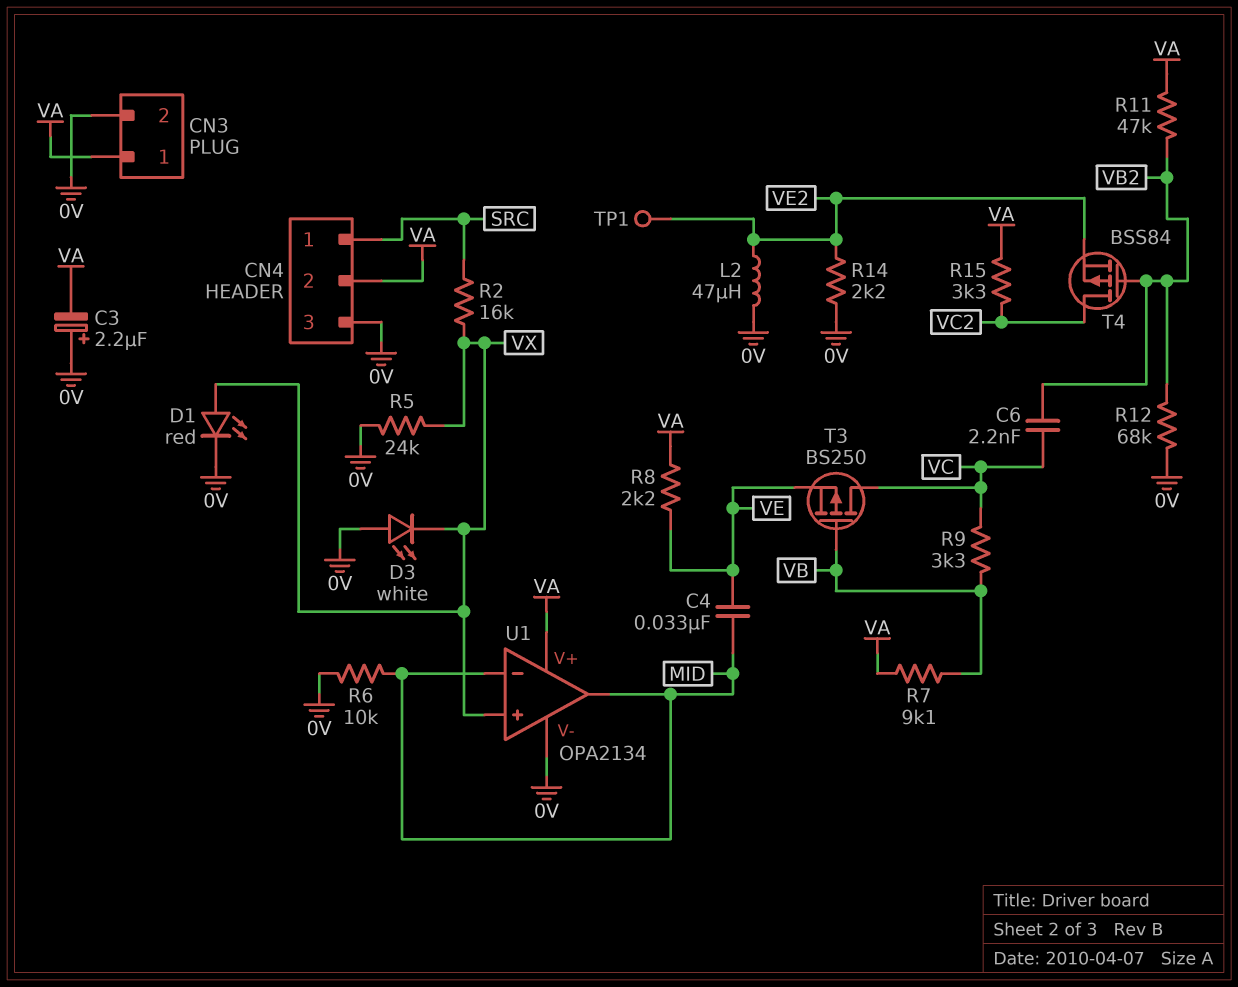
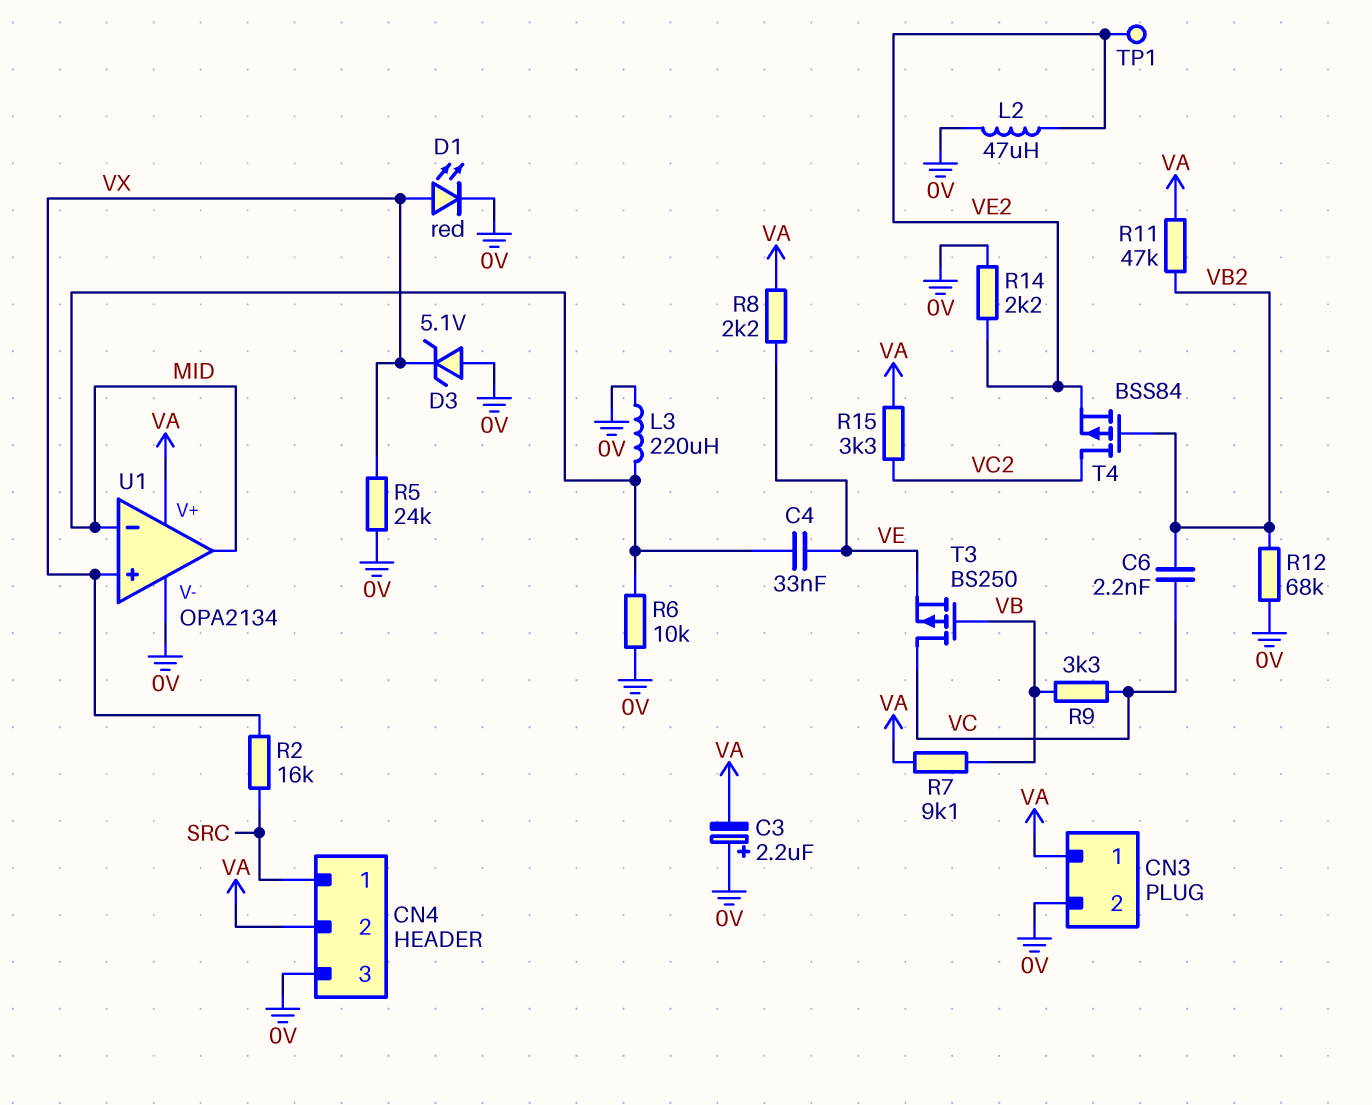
D3: LED white (A 0V, K VX) -> zener 5.1V (A 0V, K VX)
L3: none -> 220uH (0V, MID)

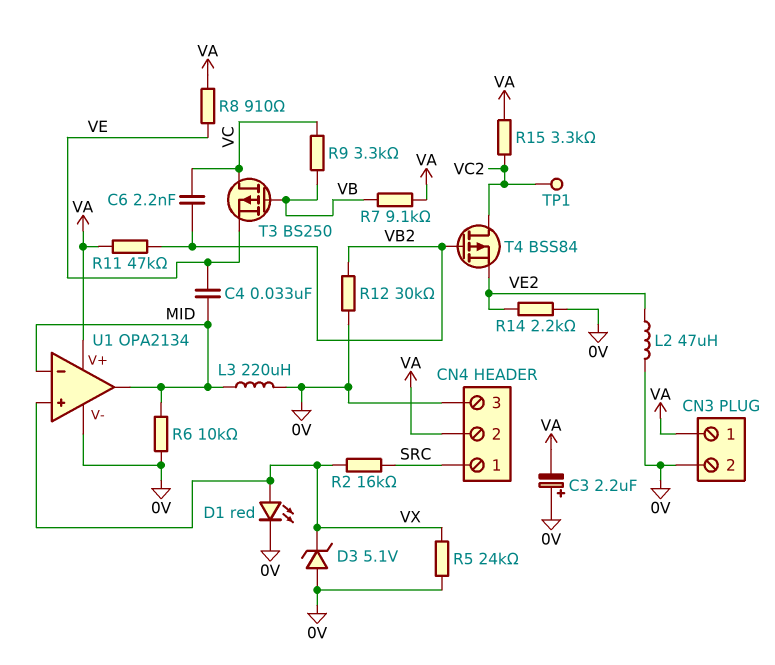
R8: 2.2k (VA, VE) -> 910 (VA, VE)
R12: 68k (0V, VB2) -> 30k (0V, VB2)
TP1: test point (VE2) -> test point (VC2)

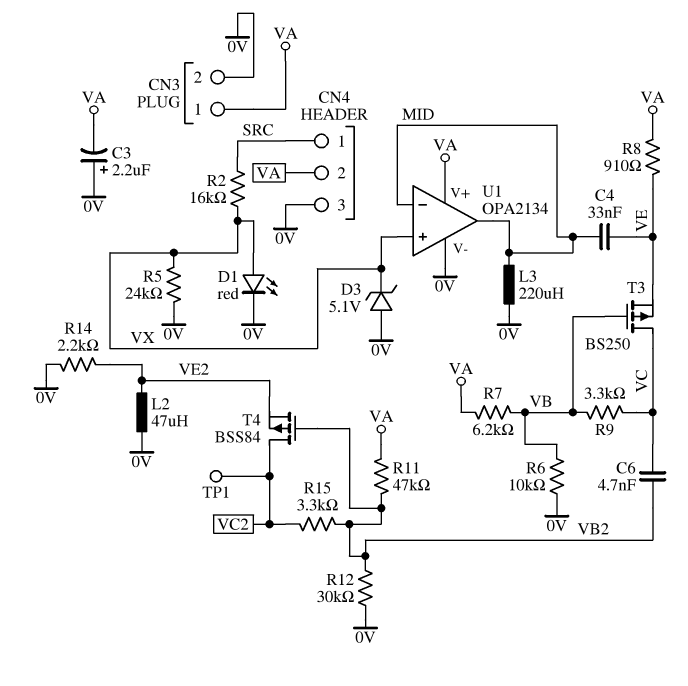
C6: 2.2nF (VB2, VC) -> 4.7nF (VB2, VC)
R6: 10k (0V, MID) -> 10k (0V, VB)
R7: 9.1k (VA, VB) -> 6.2k (VA, VB)
R15: 3.3k (VA, VC2) -> 3.3k (VB2, VC2)

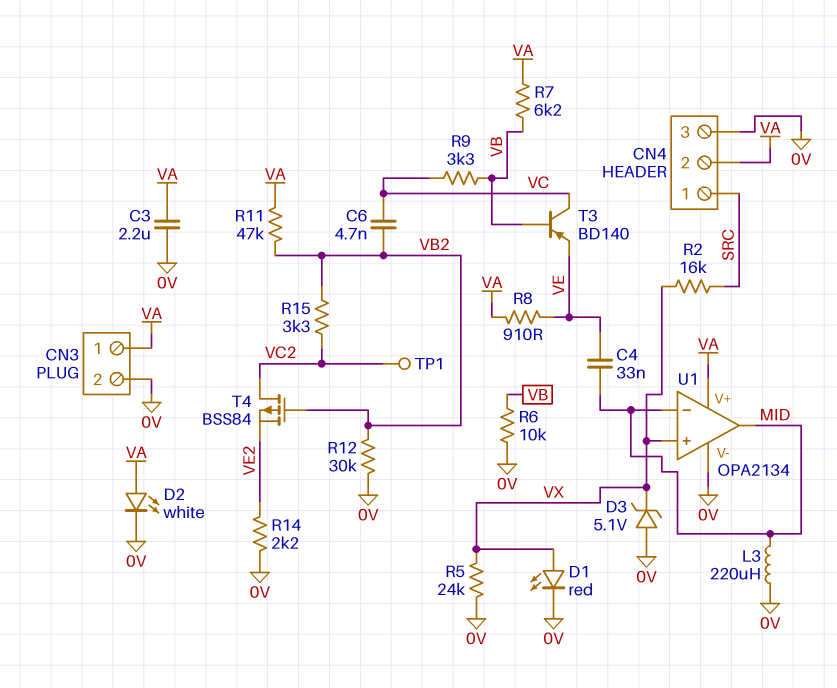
C3: 2.2uF (plus 0V, minus VA) -> 2.2uF (0V, VA)
D2: none -> LED white (A VA, K 0V)
L2: 47uH (0V, VE2) -> none
T3: PMOS BS250 (G VB, D VC, S VE) -> PNP BD140 (B VB, C VC, E VE)

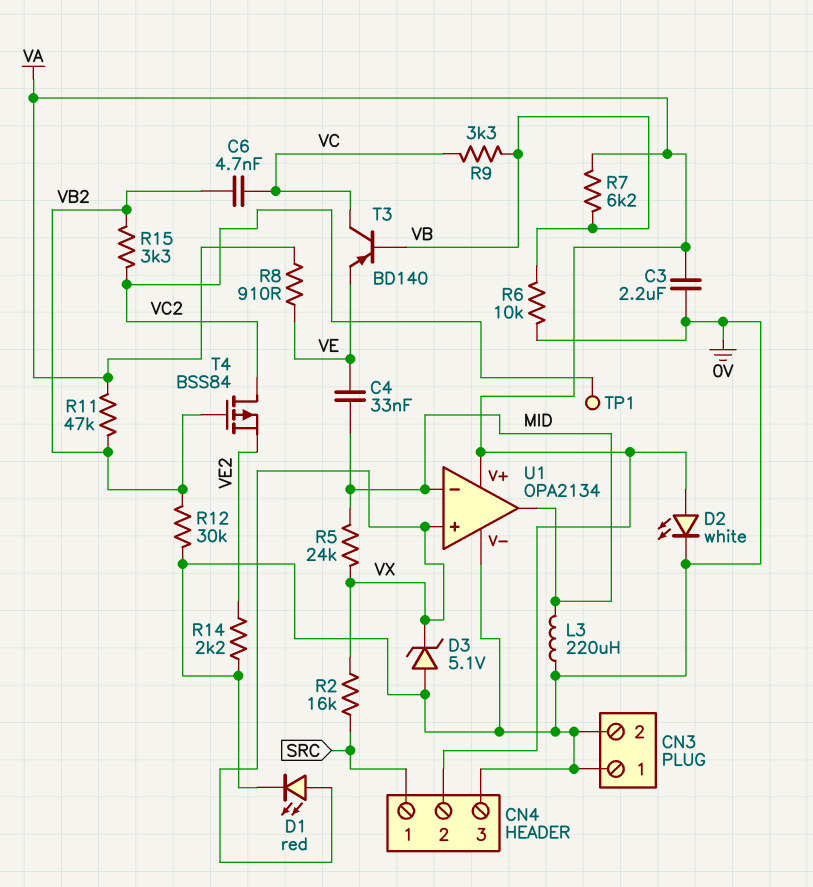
CN3 pin 1: VA -> 0V
R5: 24k (0V, VX) -> 24k (MID, VX)

